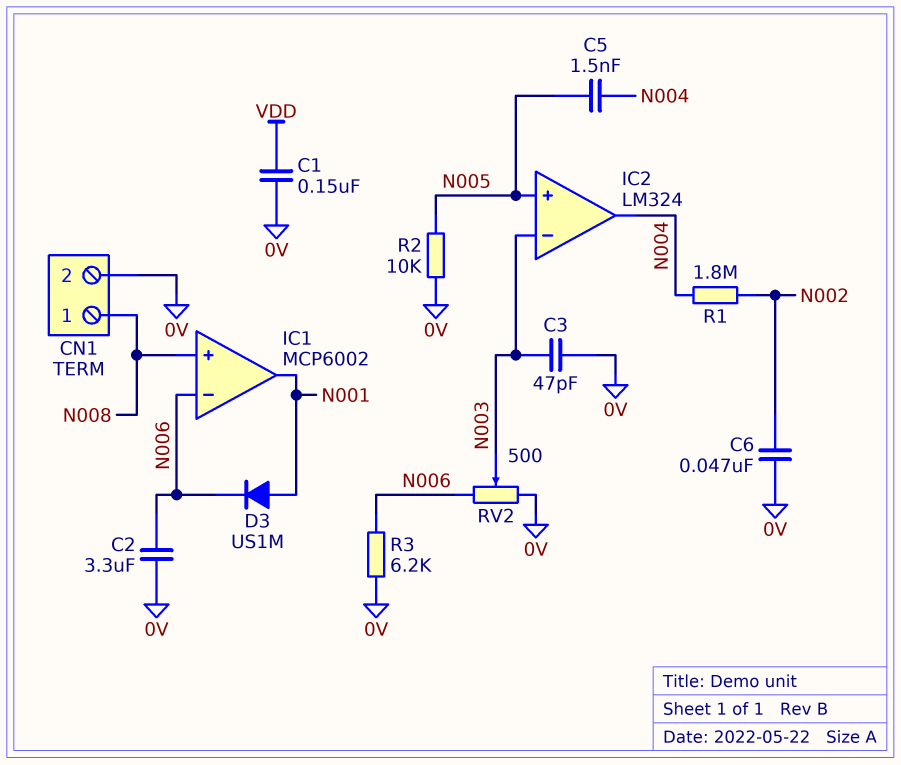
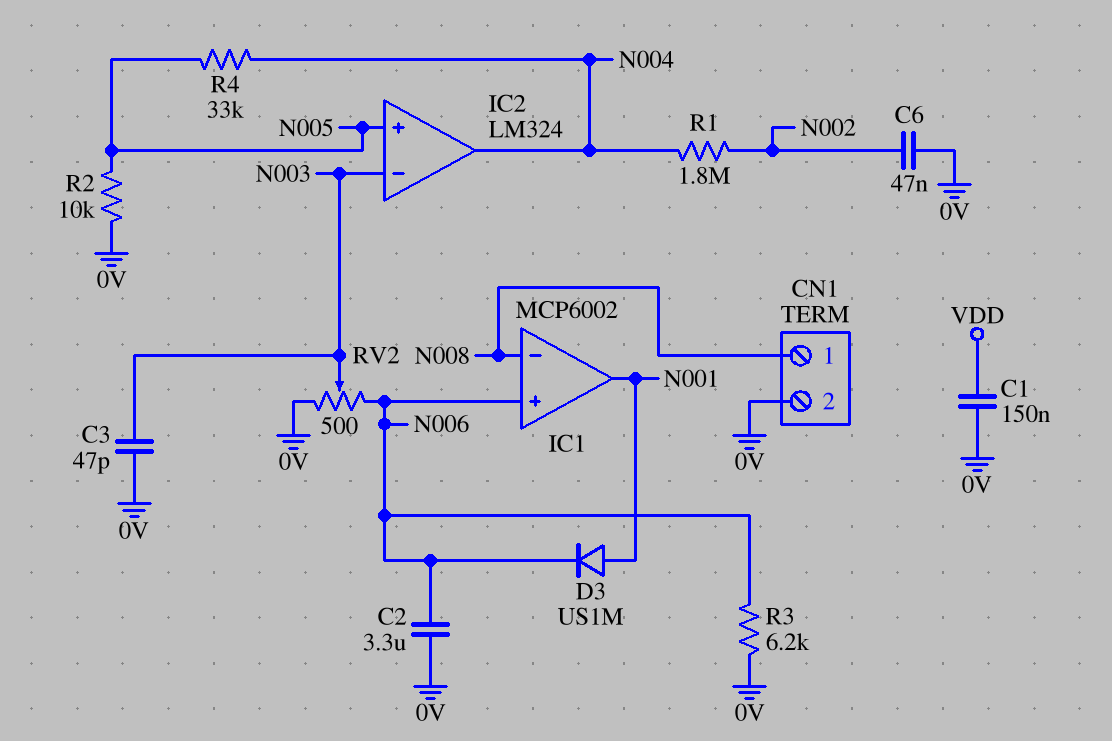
C5: 1.5nF (N004, N005) -> none
IC1 pin in+: N008 -> N006
IC1 pin in-: N006 -> N008
R4: none -> 33k (N004, N005)

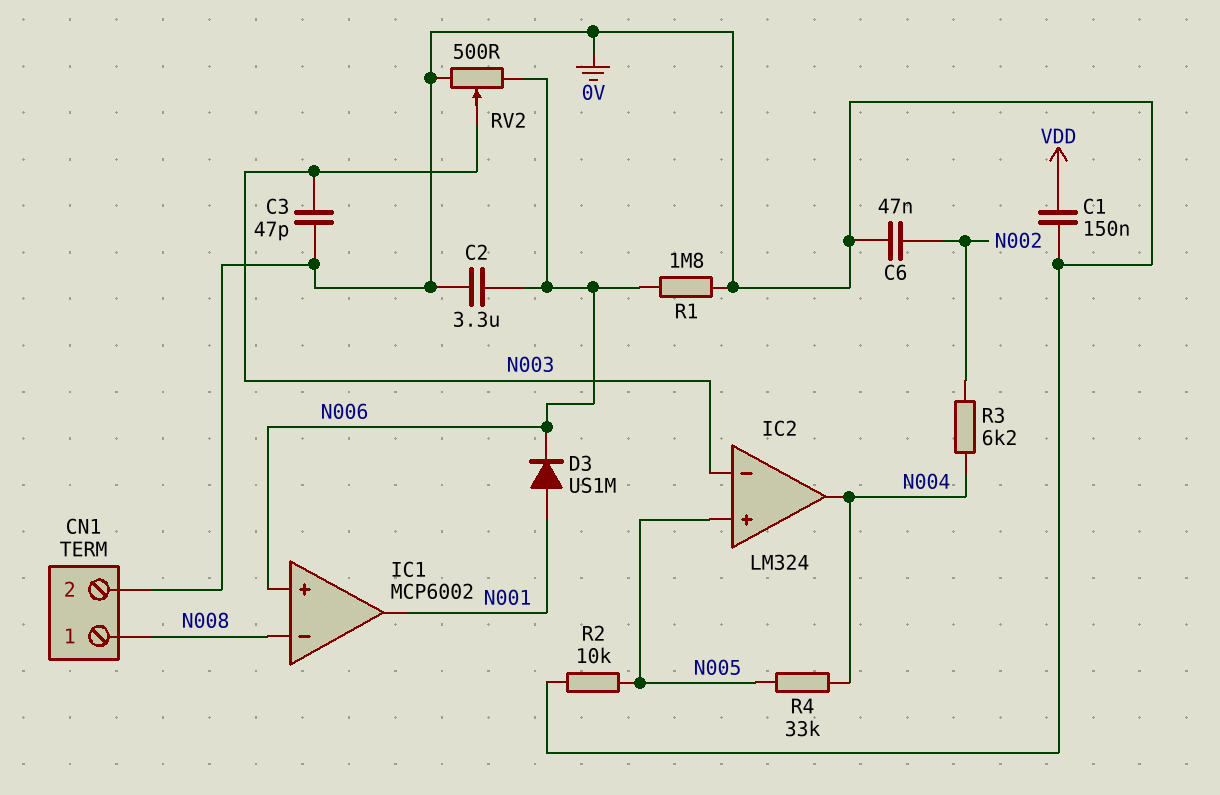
R1: 1.8M (N002, N004) -> 1.8M (0V, N006)
R3: 6.2k (0V, N006) -> 6.2k (N002, N004)

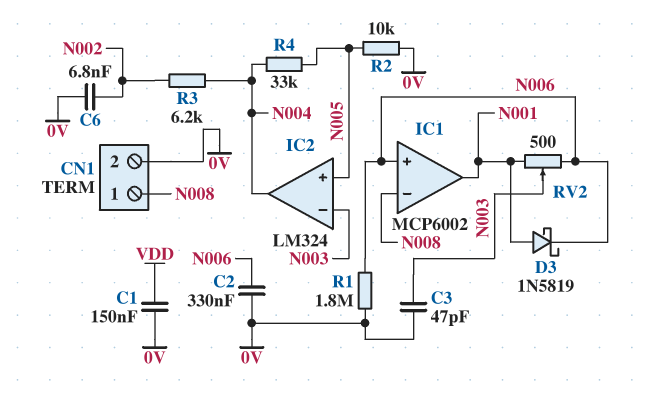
C2: 3.3uF (0V, N006) -> 330nF (0V, N006)
C6: 47nF (0V, N002) -> 6.8nF (0V, N002)
D3: diode US1M (A N001, K N006) -> schottky 1N5819 (A N001, K N006)
RV2: 500 (0V, N006, wiper N003) -> 500 (N001, N006, wiper N003)

